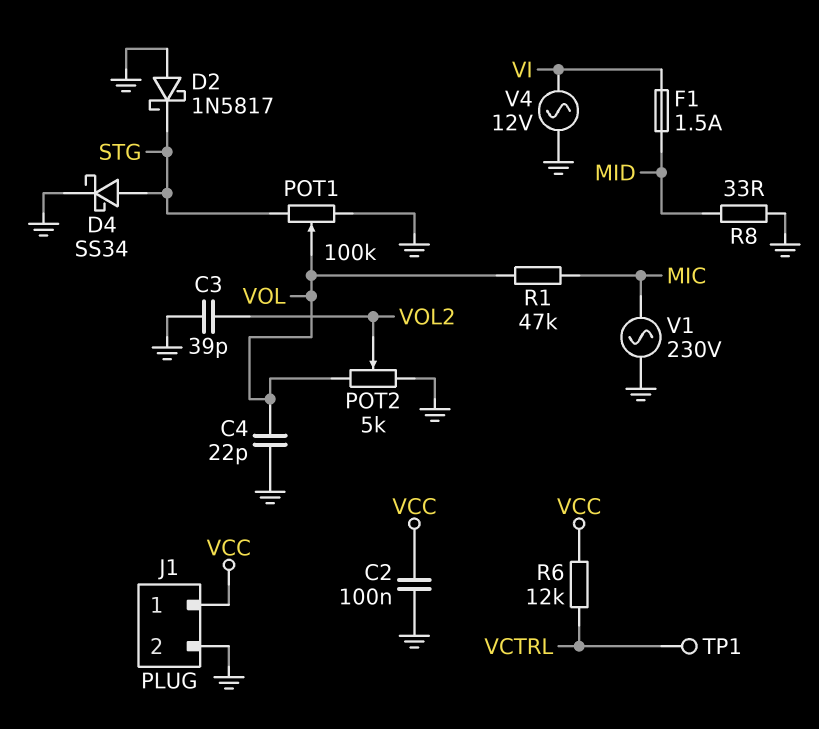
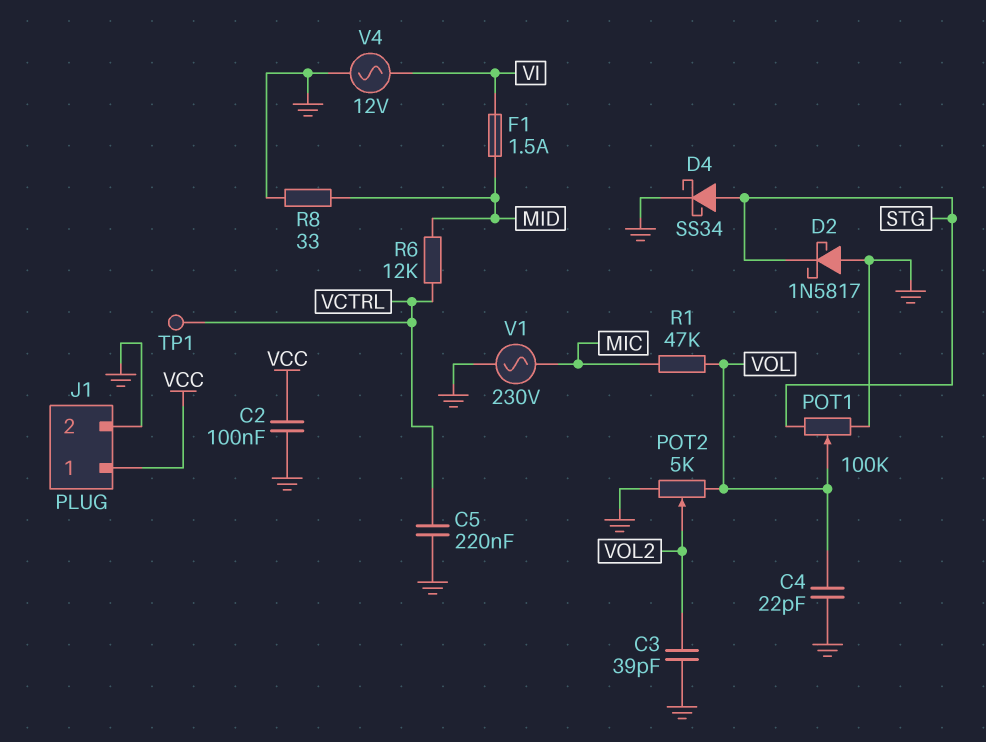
C5: none -> 220nF (GND, VCTRL)
R6: 12k (VCC, VCTRL) -> 12k (MID, VCTRL)

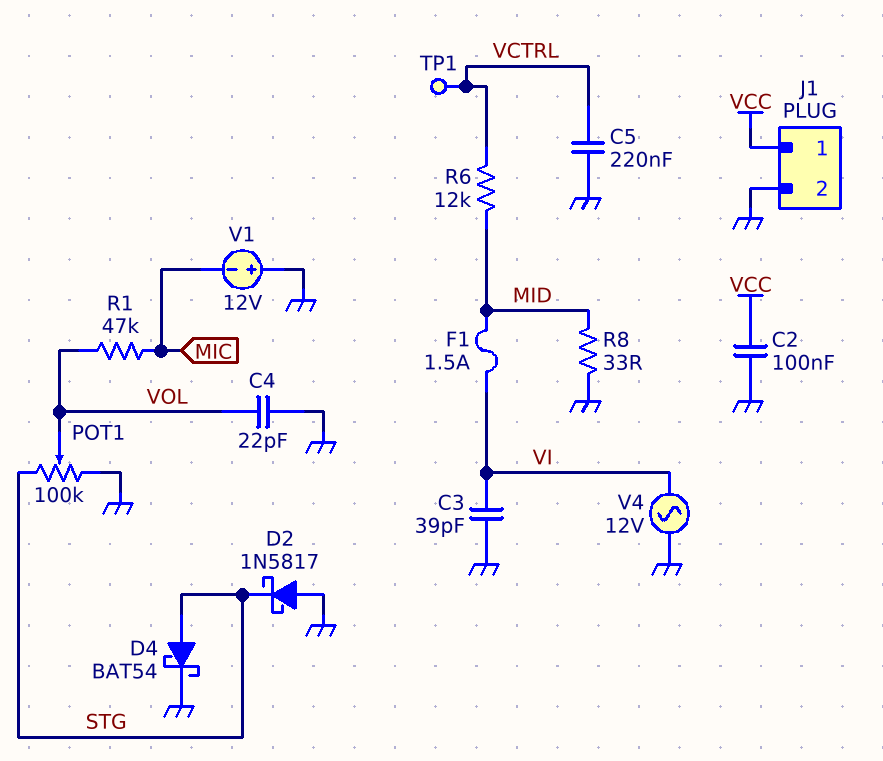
C3: 39pF (GND, VOL2) -> 39pF (GND, VI)
D4: schottky SS34 (A STG, K GND) -> schottky BAT54 (A STG, K GND)
POT2: 5k (GND, VOL, wiper VOL2) -> none
V1: AC 230V (GND, MIC) -> 12V (plus GND, minus MIC)

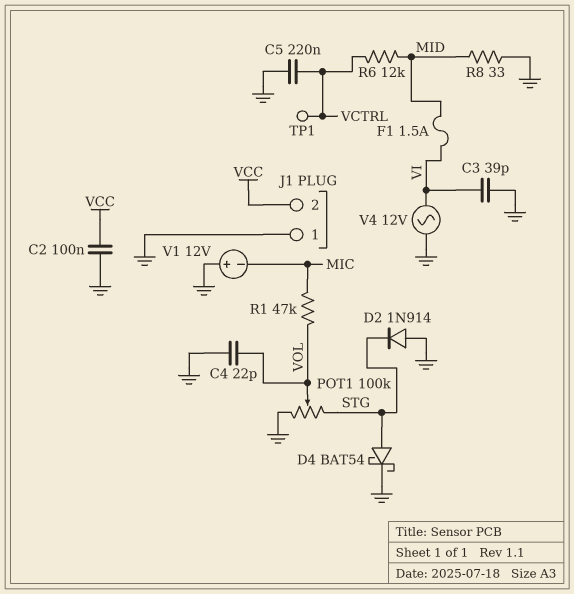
D2: schottky 1N5817 (A GND, K STG) -> diode 1N914 (A GND, K STG)
J1 pin 1: VCC -> GND
J1 pin 2: GND -> VCC

